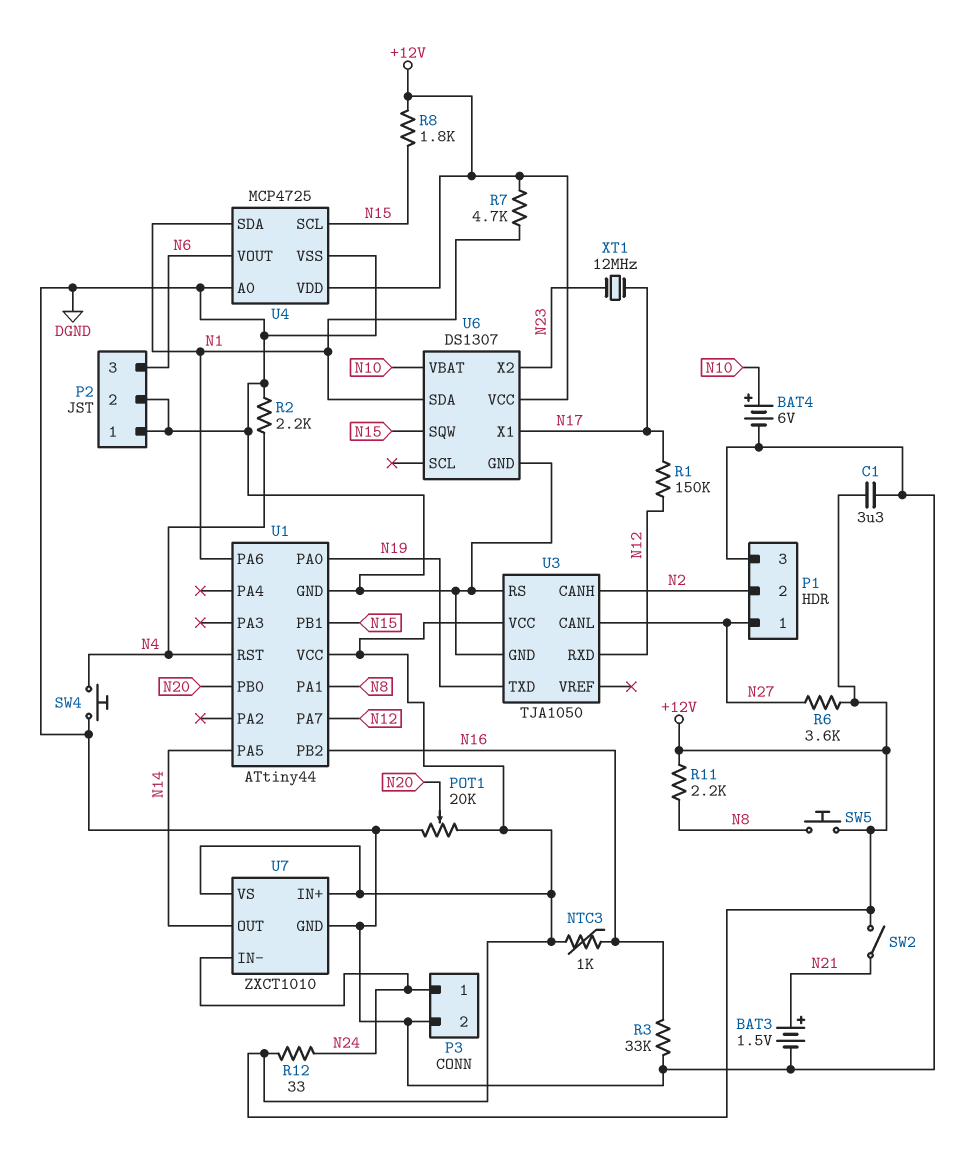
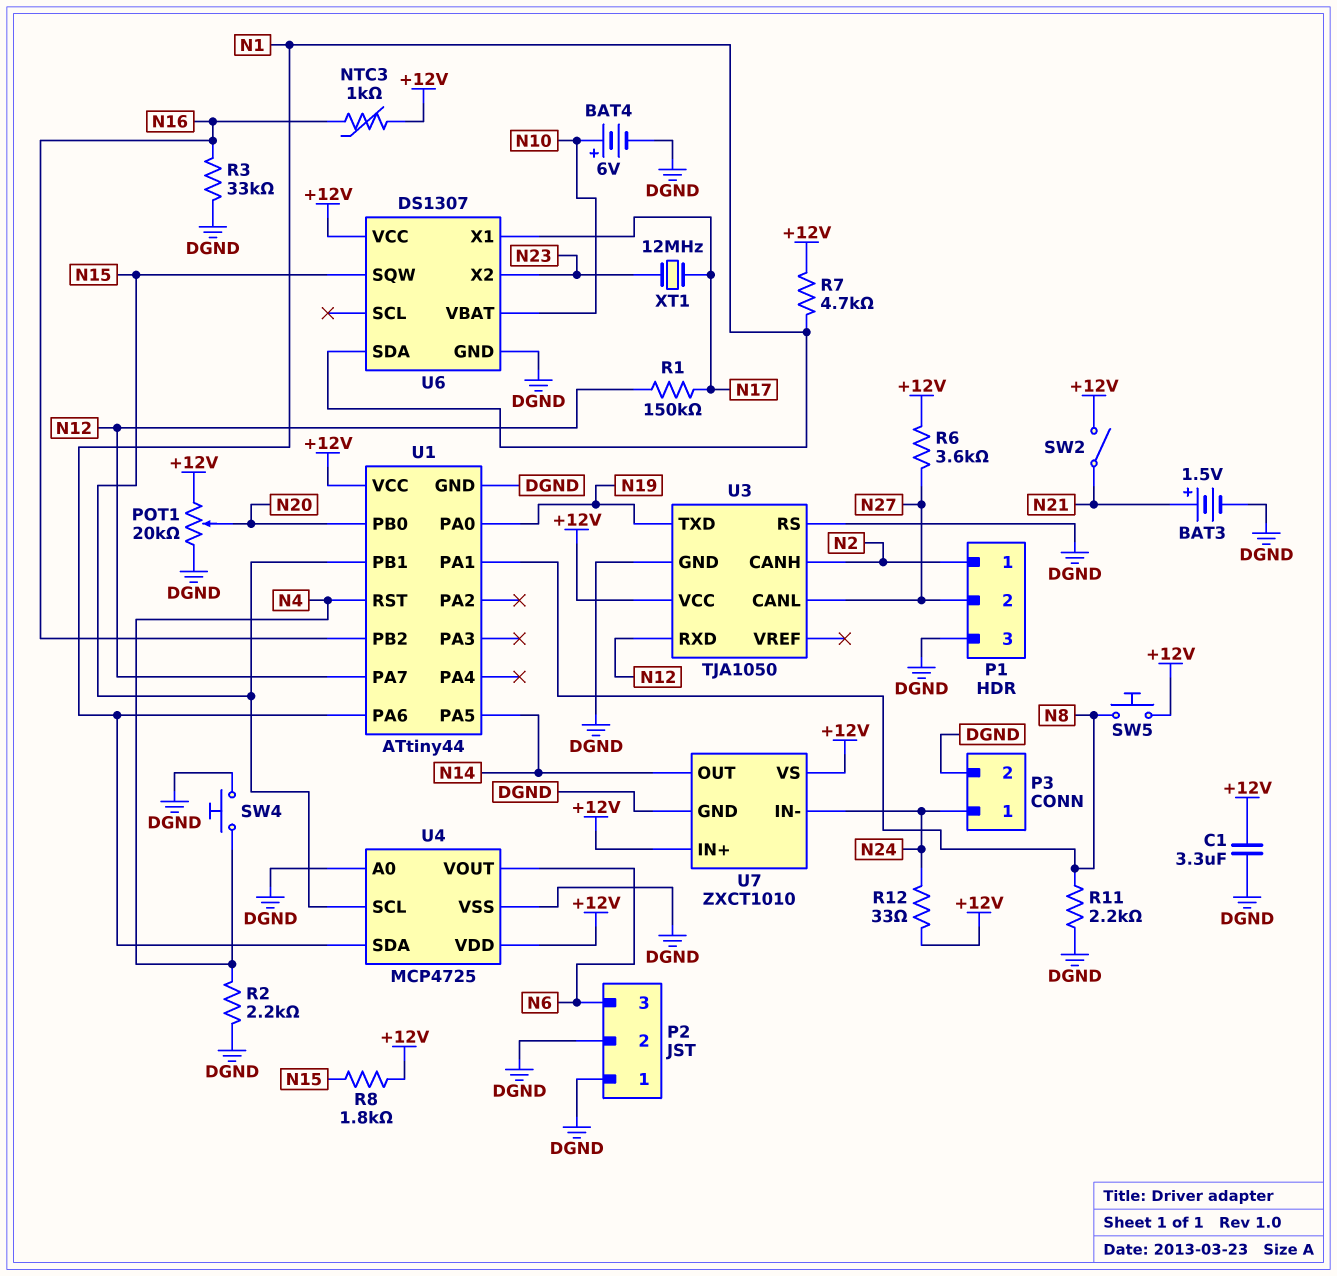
P1 pin 1: N27 -> N2
P1 pin 2: N2 -> N27
R11: 2.2k (+12V, N8) -> 2.2k (DGND, N8)

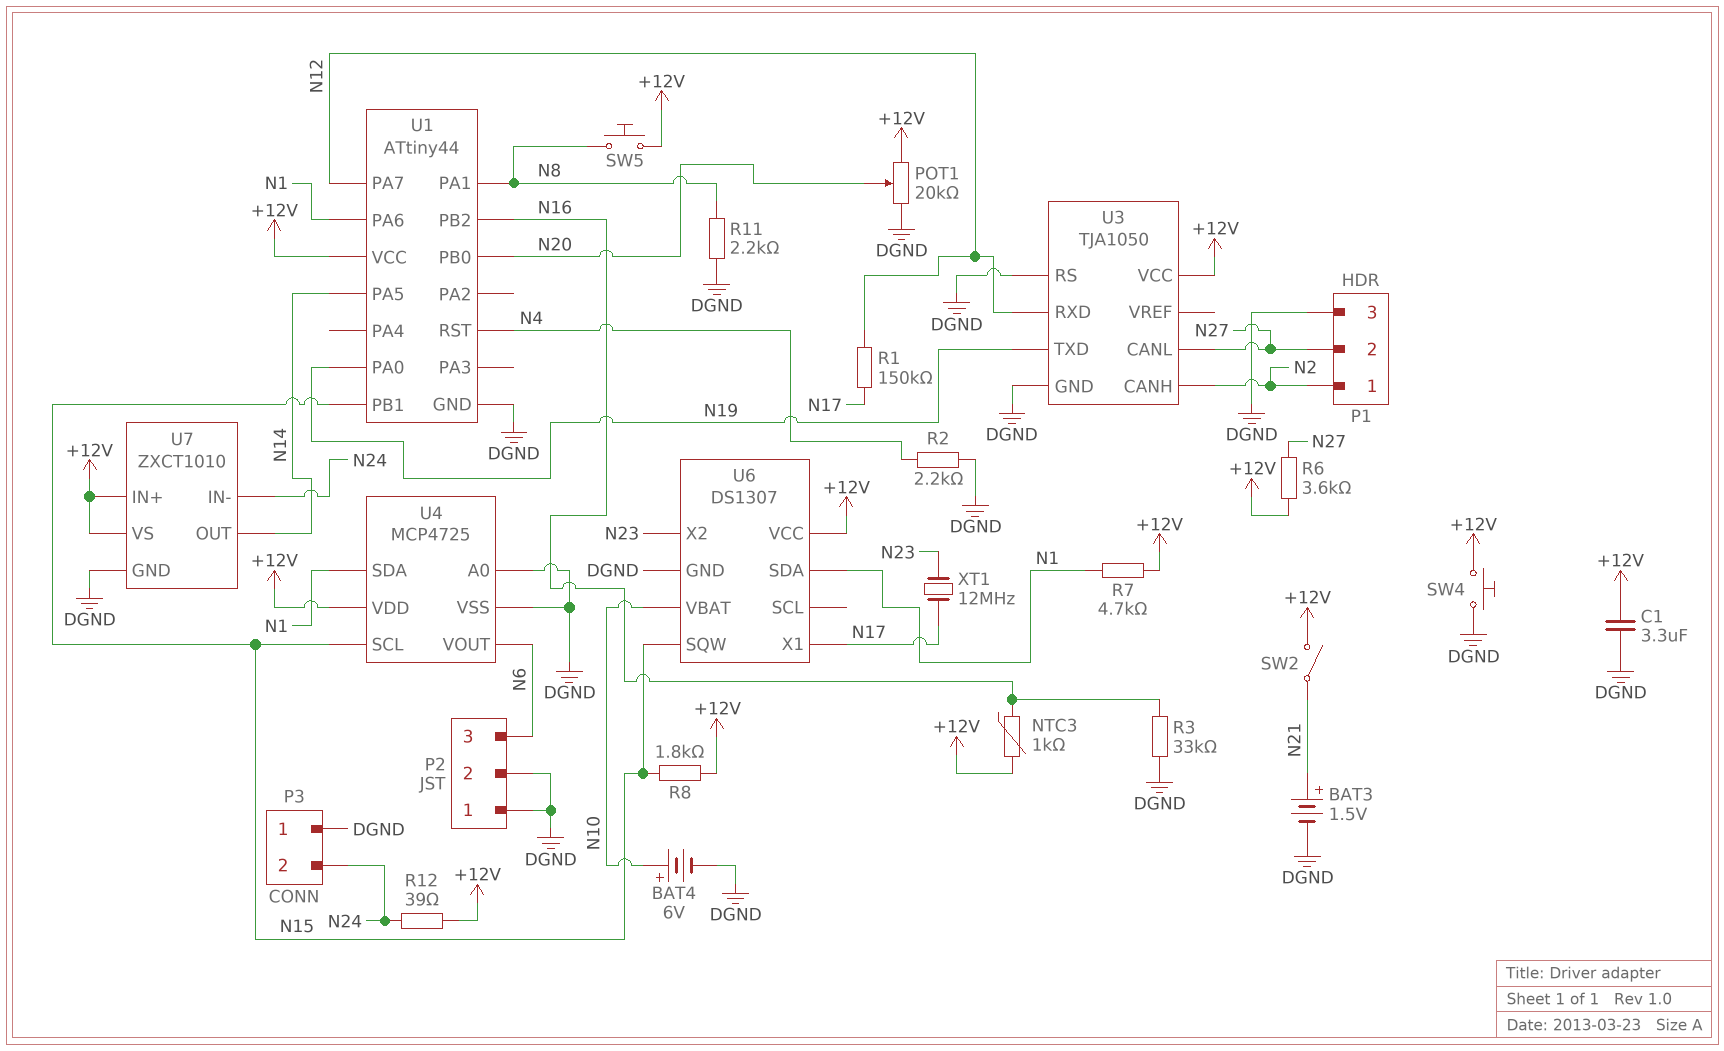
P3 pin 1: N24 -> DGND
P3 pin 2: DGND -> N24
R12: 33 (+12V, N24) -> 39 (+12V, N24)
SW4: button (DGND, N4) -> button (+12V, DGND)

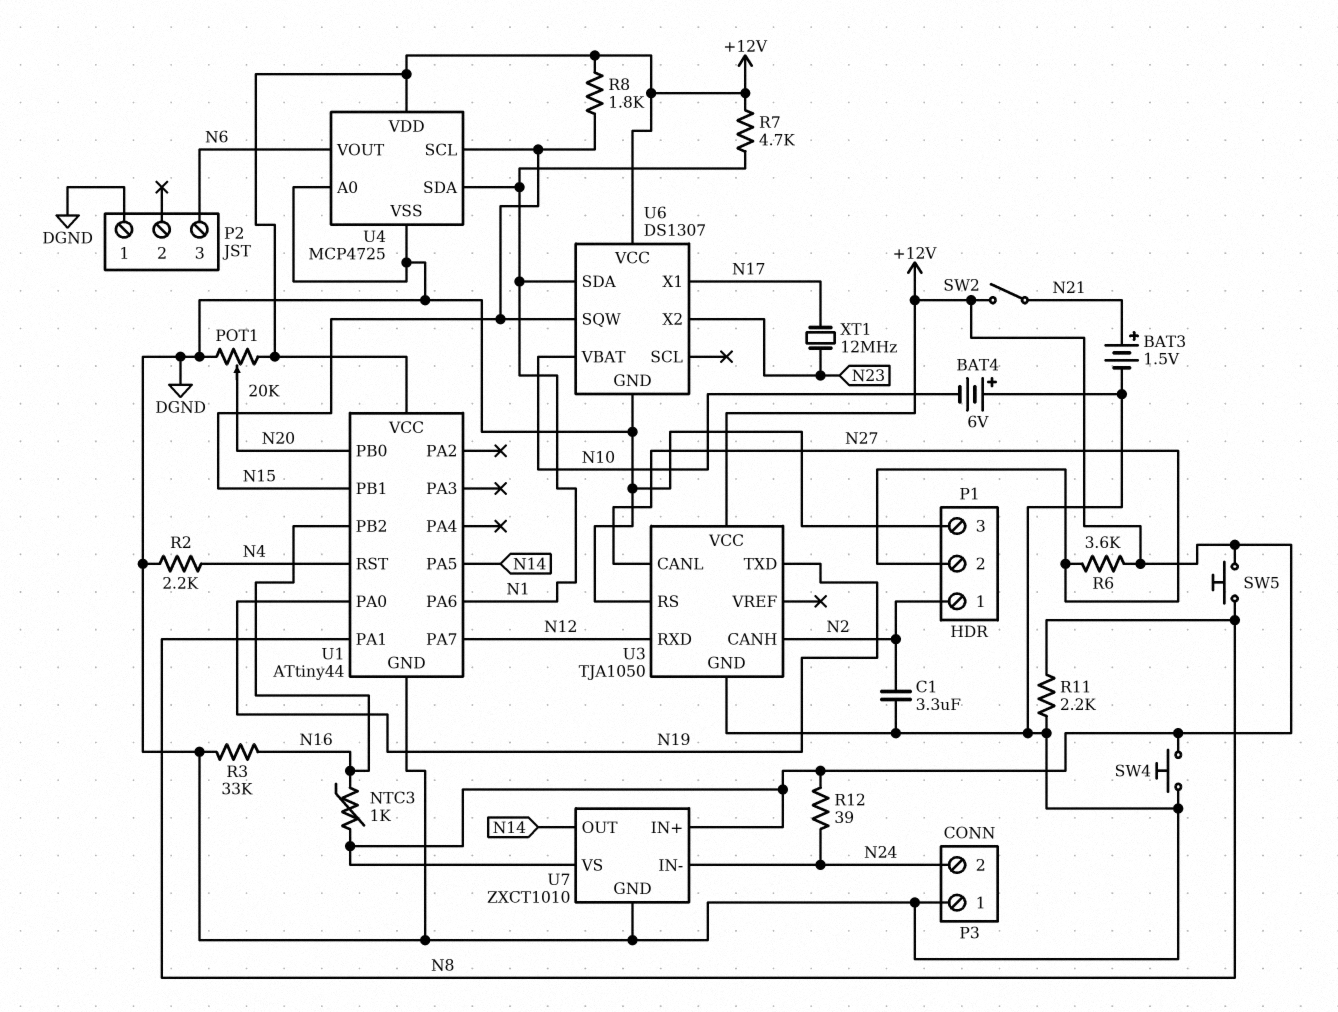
BAT4: 6V (plus N10, minus DGND) -> 6V (plus DGND, minus N10)
C1: 3.3uF (+12V, DGND) -> 3.3uF (DGND, N2)
P2 pin 2: DGND -> none
R1: 150k (N12, N17) -> none

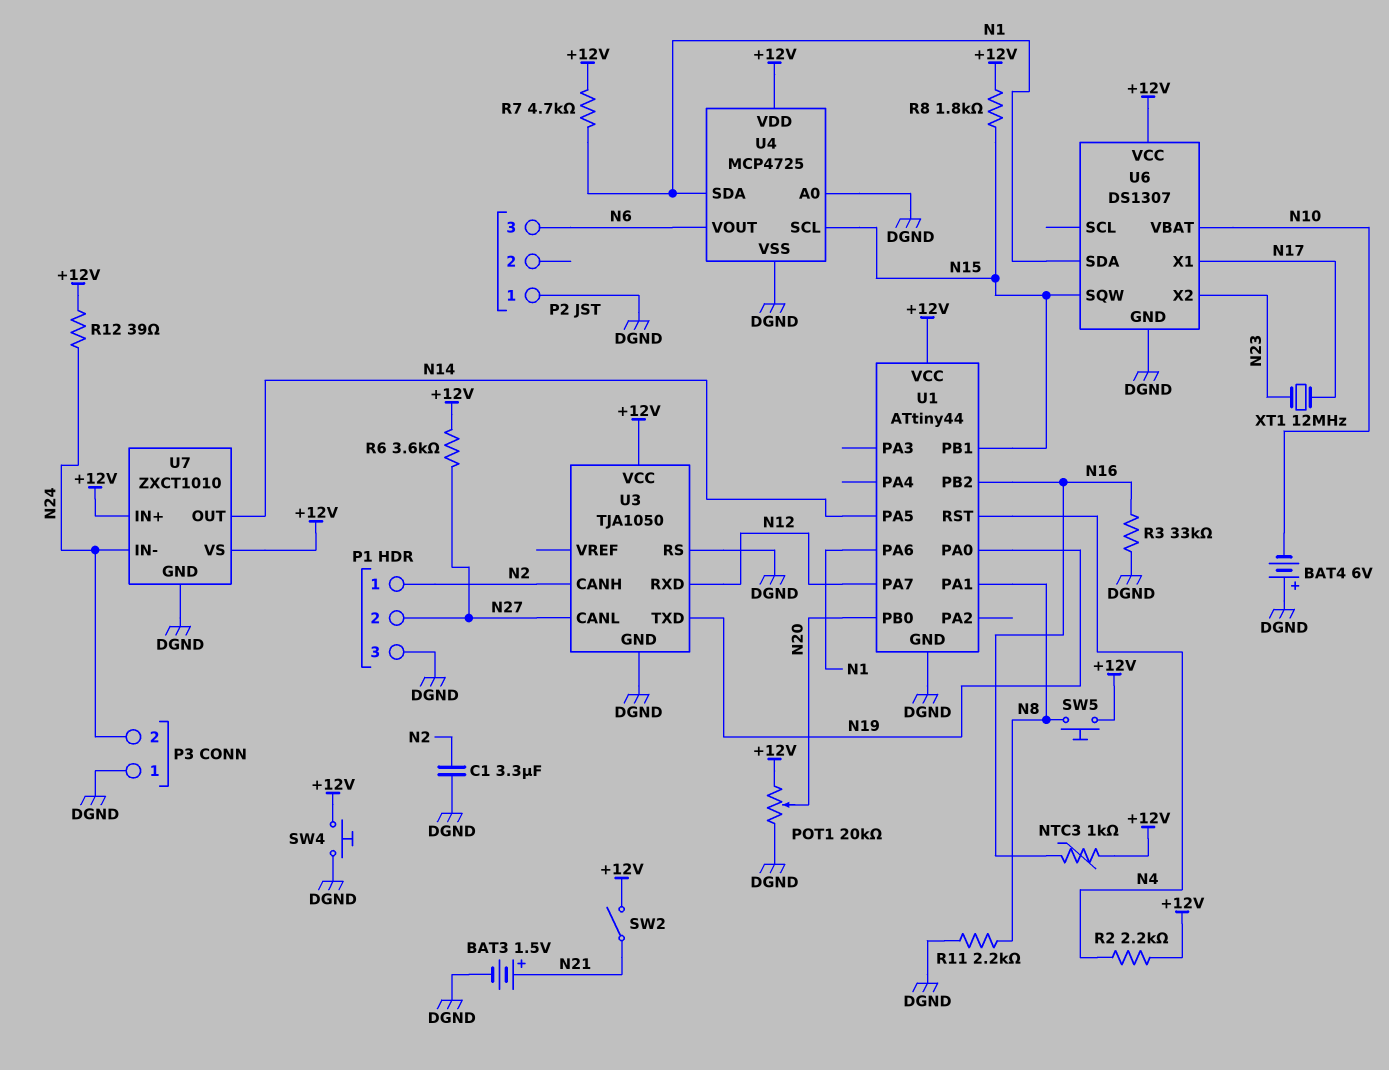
R2: 2.2k (DGND, N4) -> 2.2k (+12V, N4)

